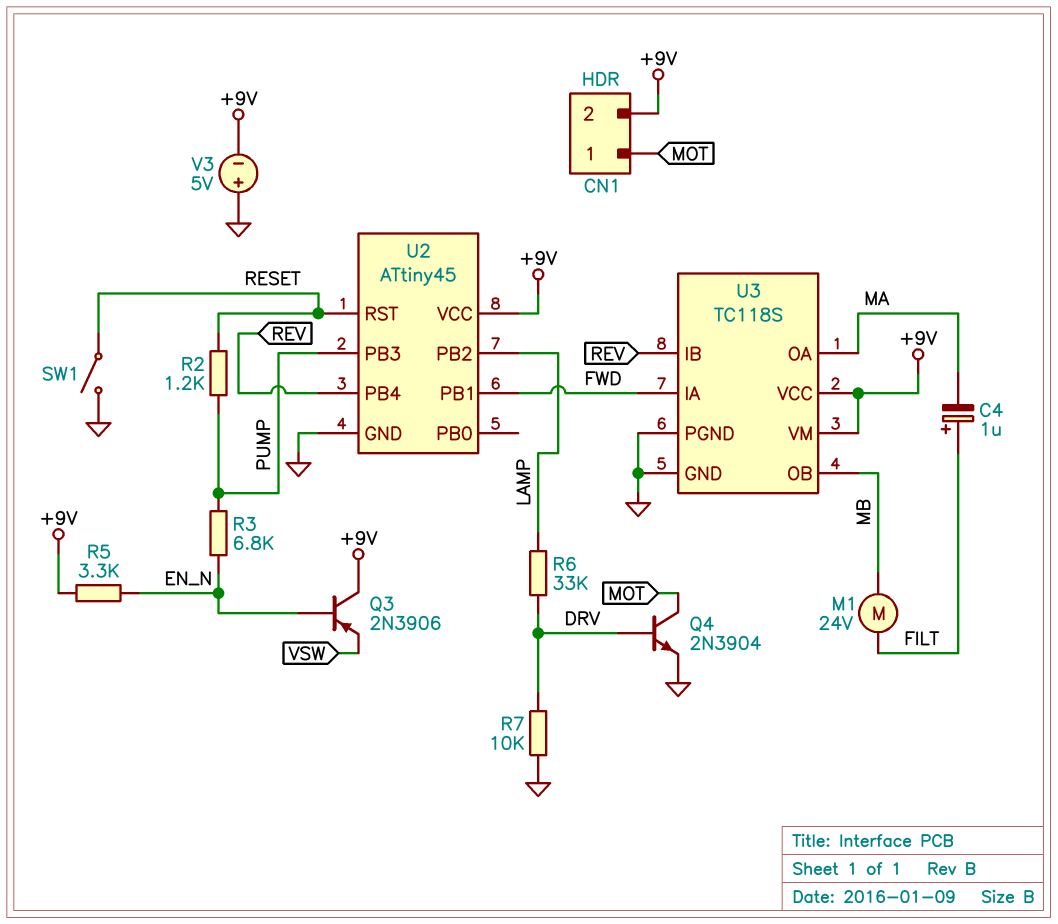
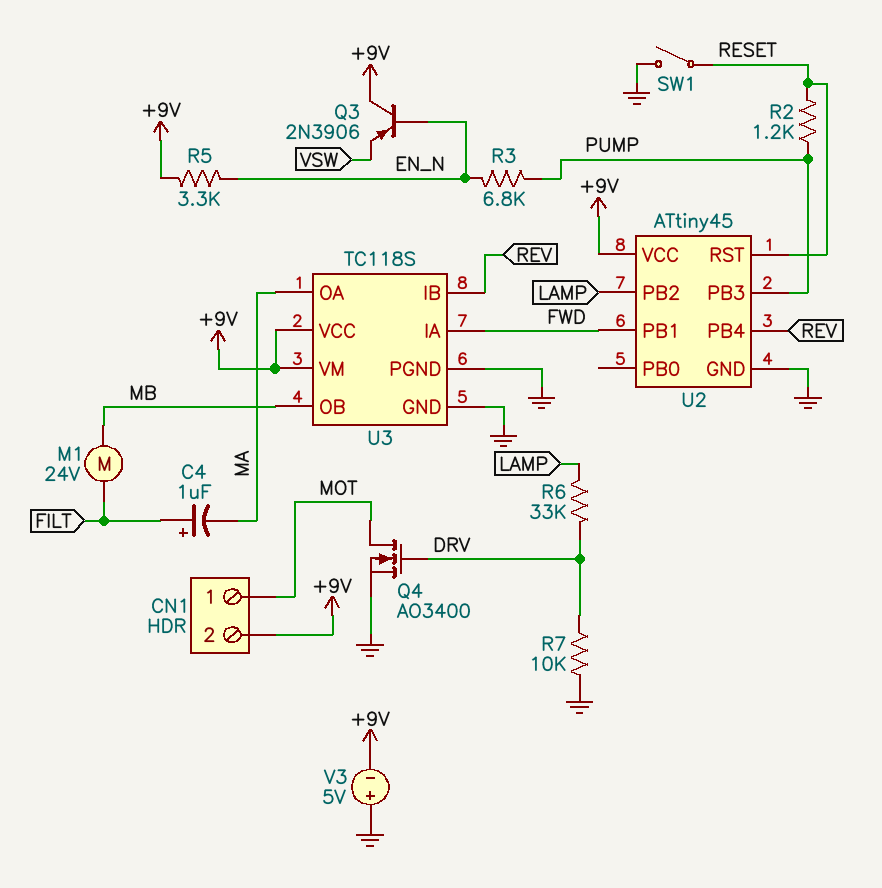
Q4: NPN 2N3904 (B DRV, C MOT, E GND) -> NMOS AO3400 (G DRV, D MOT, S GND)

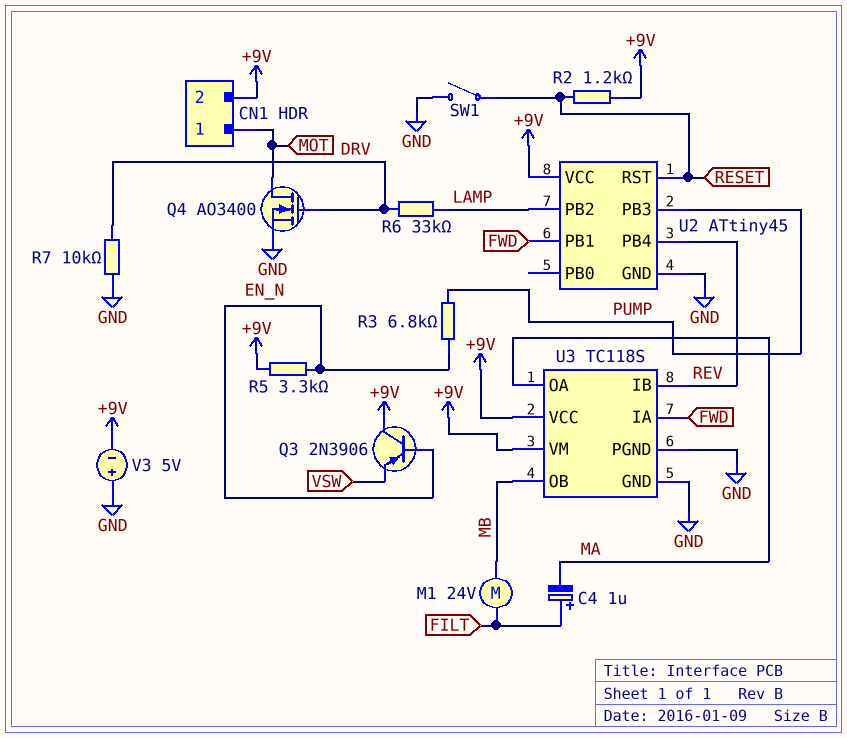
R2: 1.2k (PUMP, RESET) -> 1.2k (+9V, RESET)

